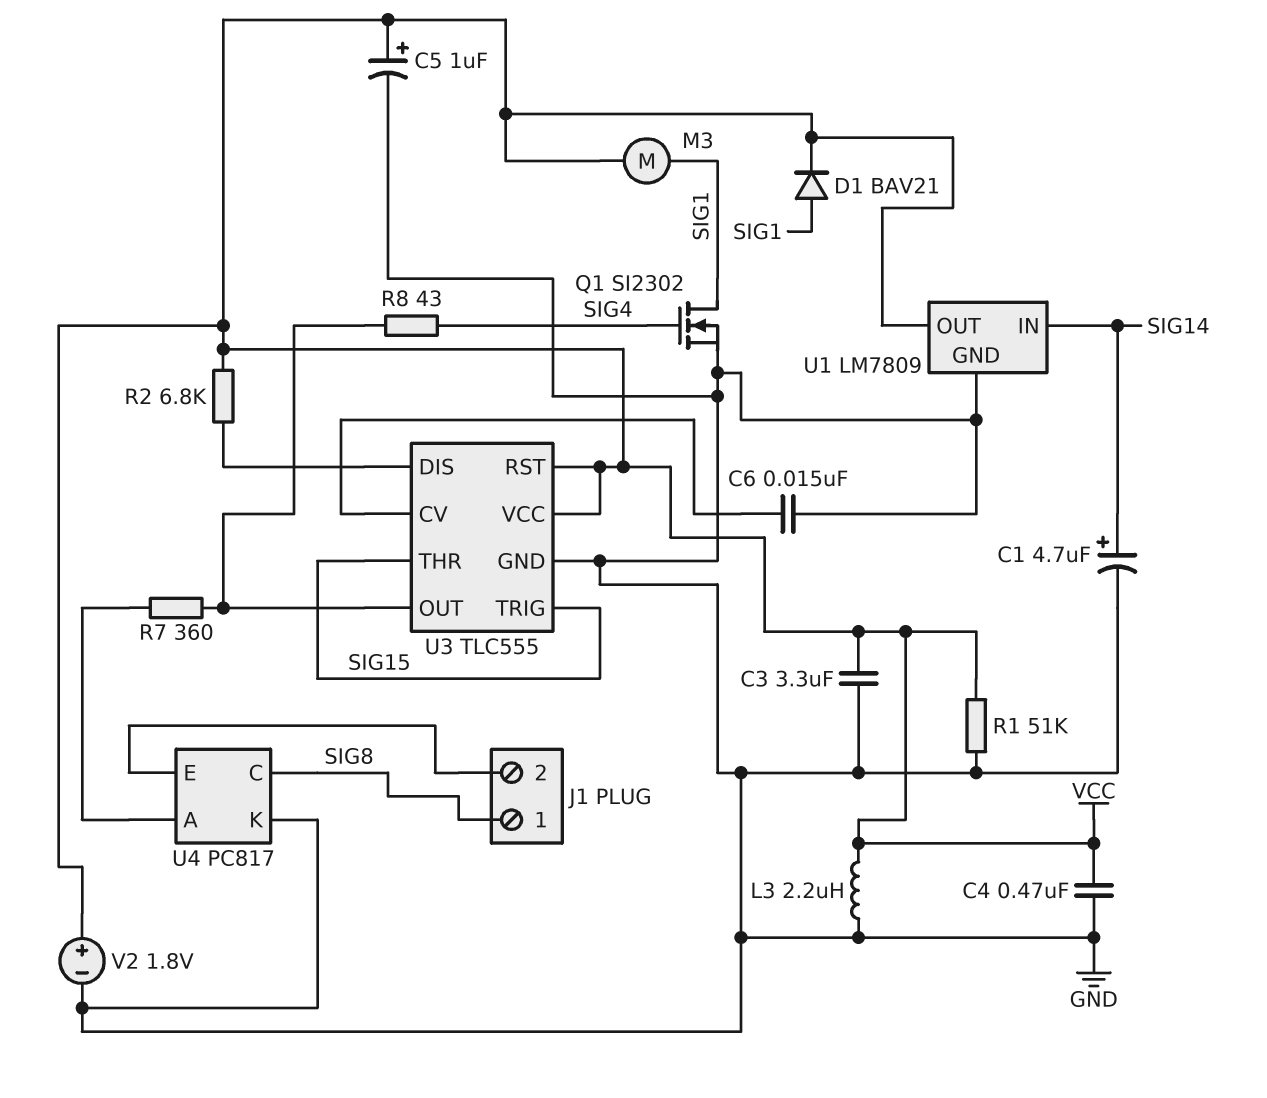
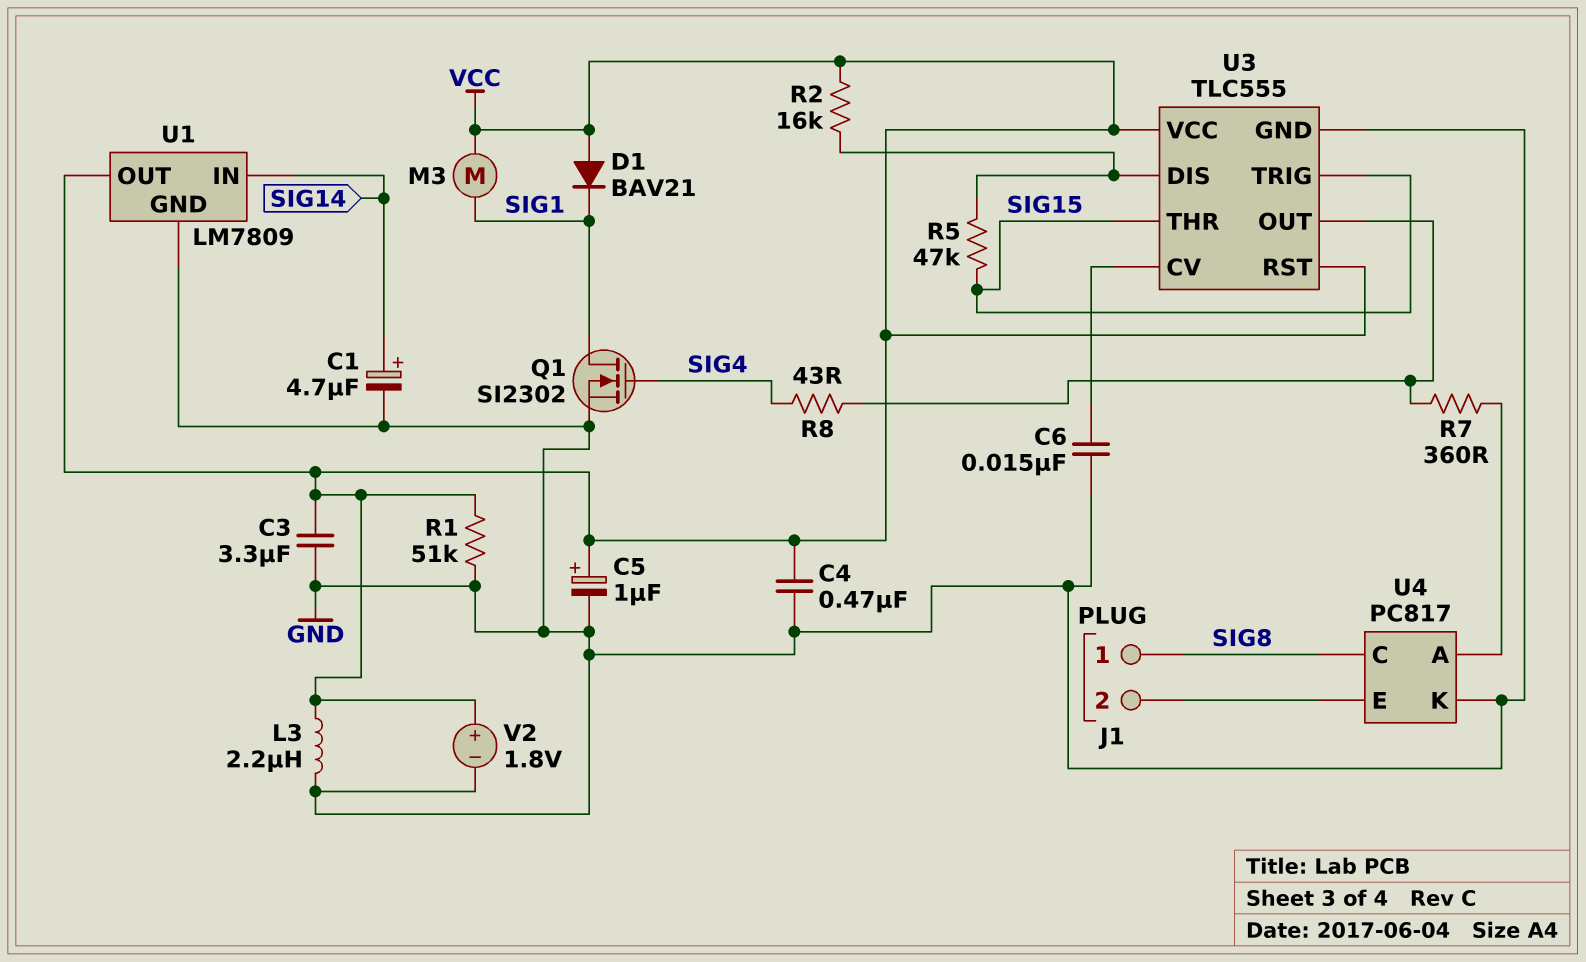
D1: diode BAV21 (A SIG1, K VCC) -> diode BAV21 (A VCC, K SIG1)
R2: 6.8k (U3/DIS, VCC) -> 16k (U3/DIS, VCC)
R5: none -> 47k (SIG15, U3/DIS)

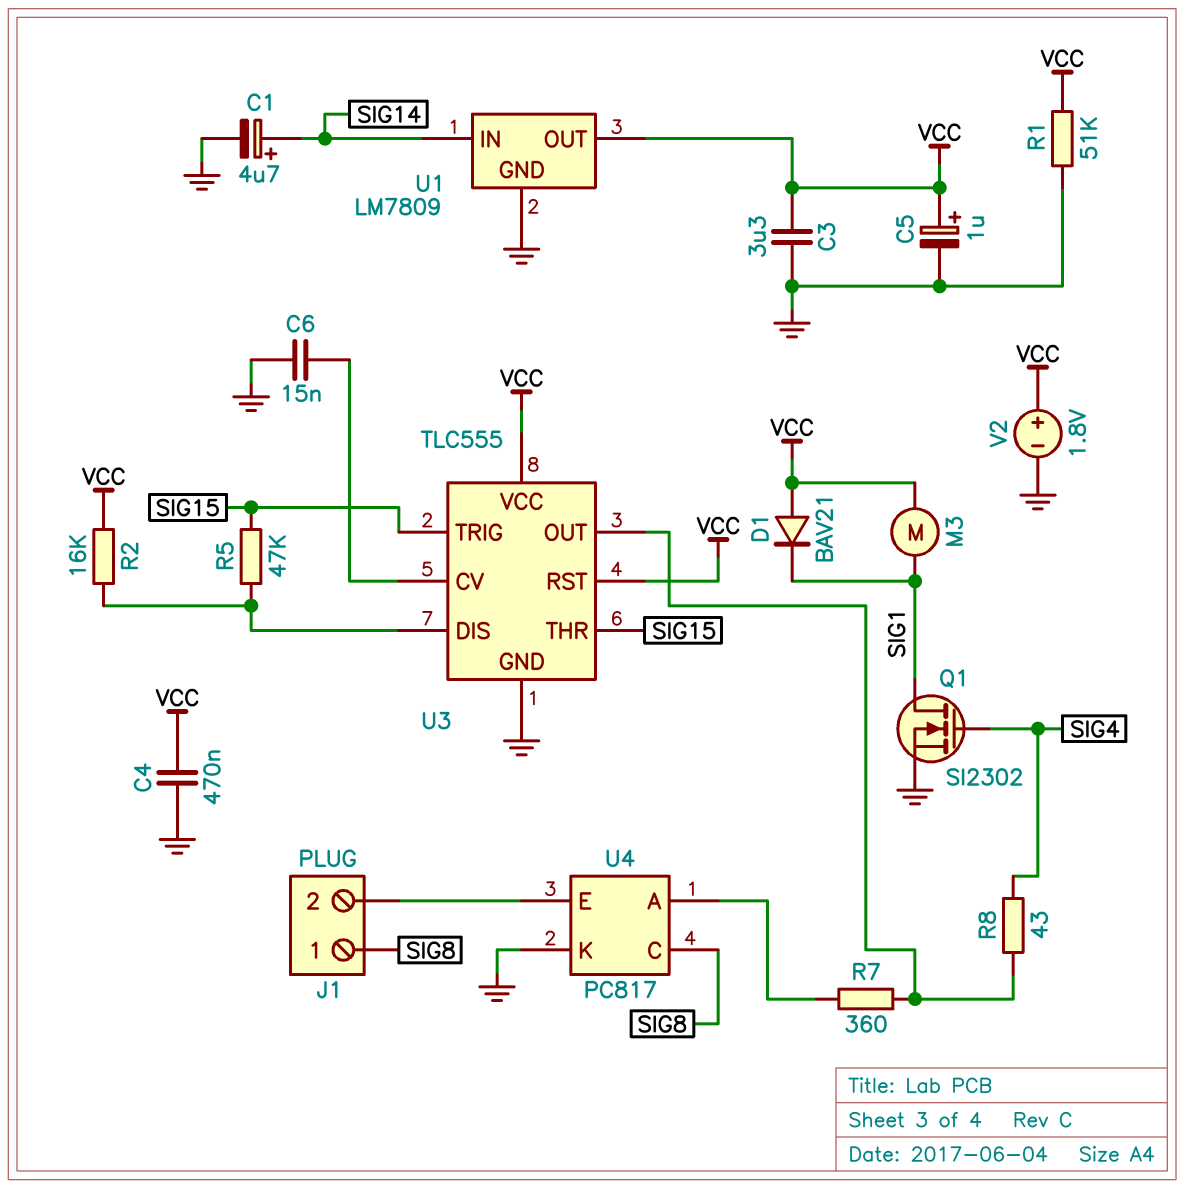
L3: 2.2uH (GND, VCC) -> none

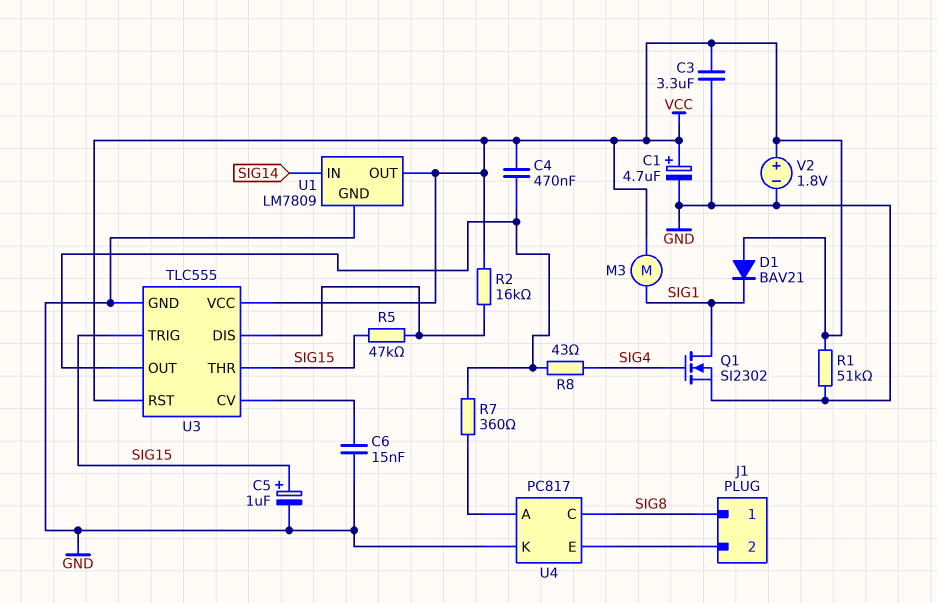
C1: 4.7uF (plus SIG14, minus GND) -> 4.7uF (plus VCC, minus GND)
C4: 470nF (GND, VCC) -> 470nF (U3/OUT, VCC)
C5: 1uF (plus VCC, minus GND) -> 1uF (plus SIG15, minus GND)

